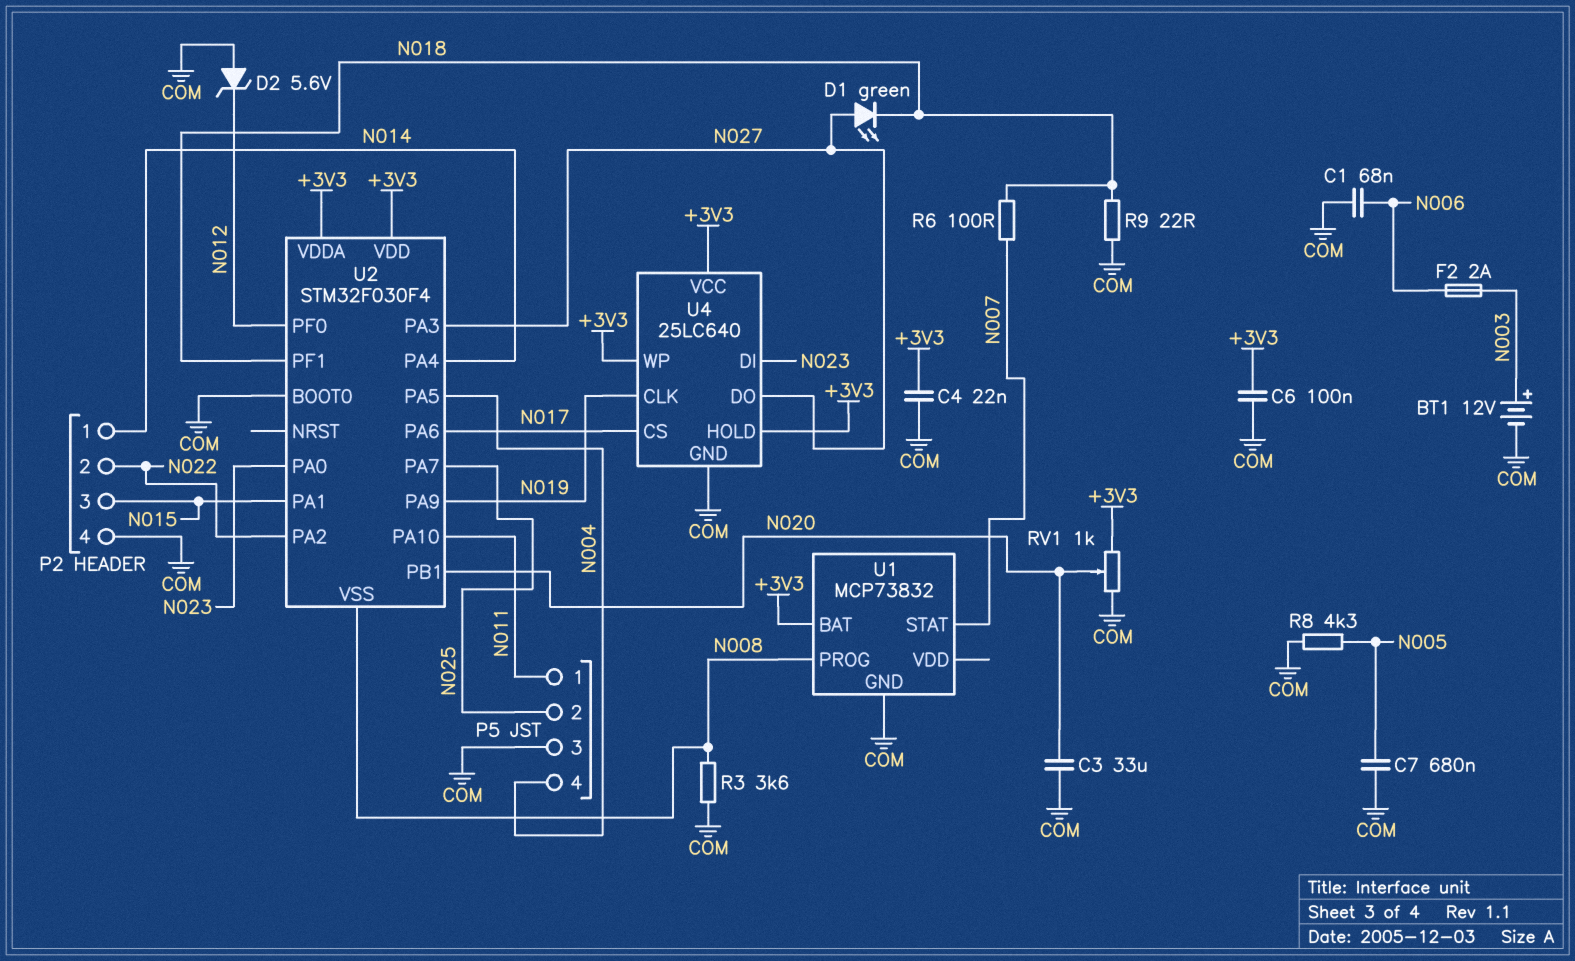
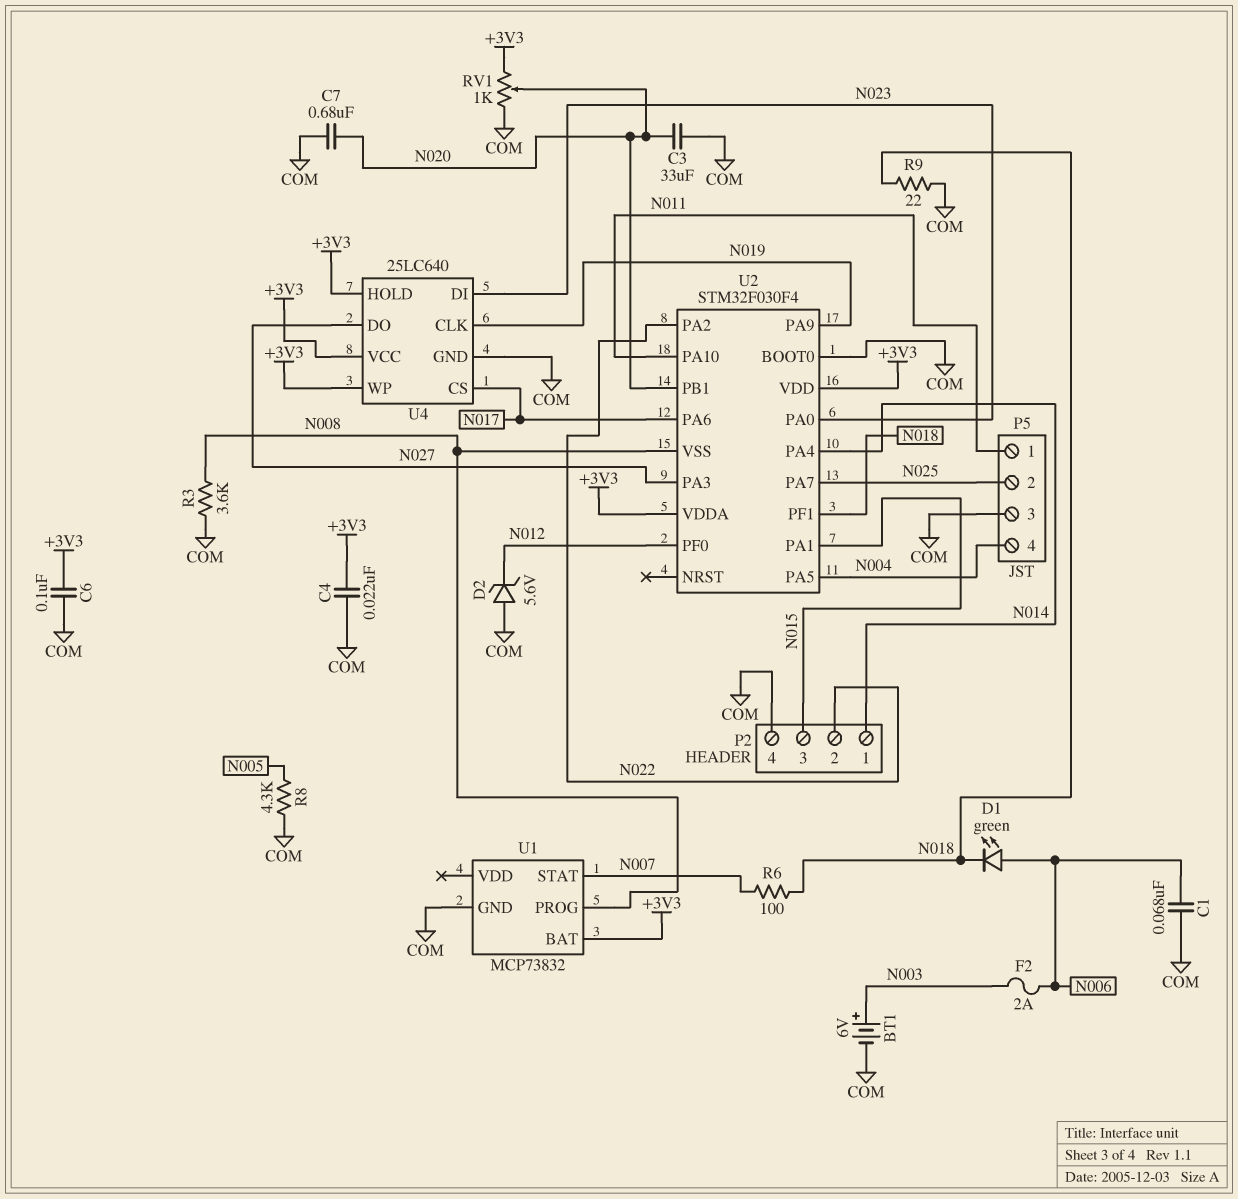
BT1: 12V (plus N003, minus COM) -> 6V (plus N003, minus COM)
C7: 680nF (COM, N005) -> 680nF (COM, N020)
D1: LED green (A N027, K N018) -> LED green (A N006, K N018)

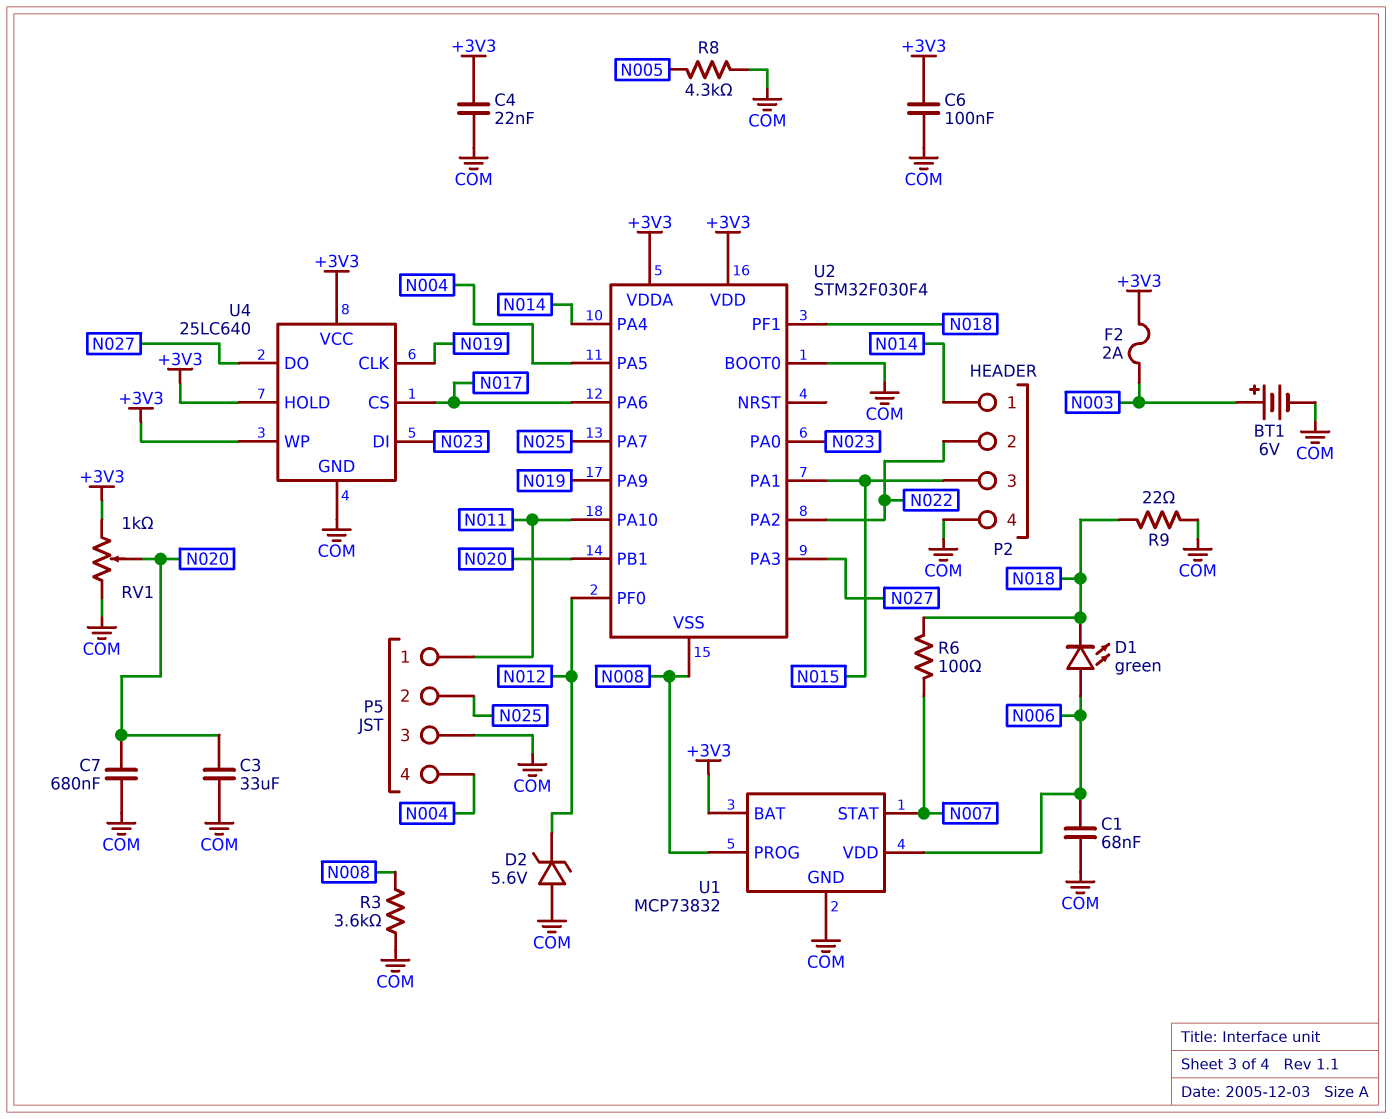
F2: 2A (N003, N006) -> 2A (+3V3, N003)
U1 pin VDD: none -> N006

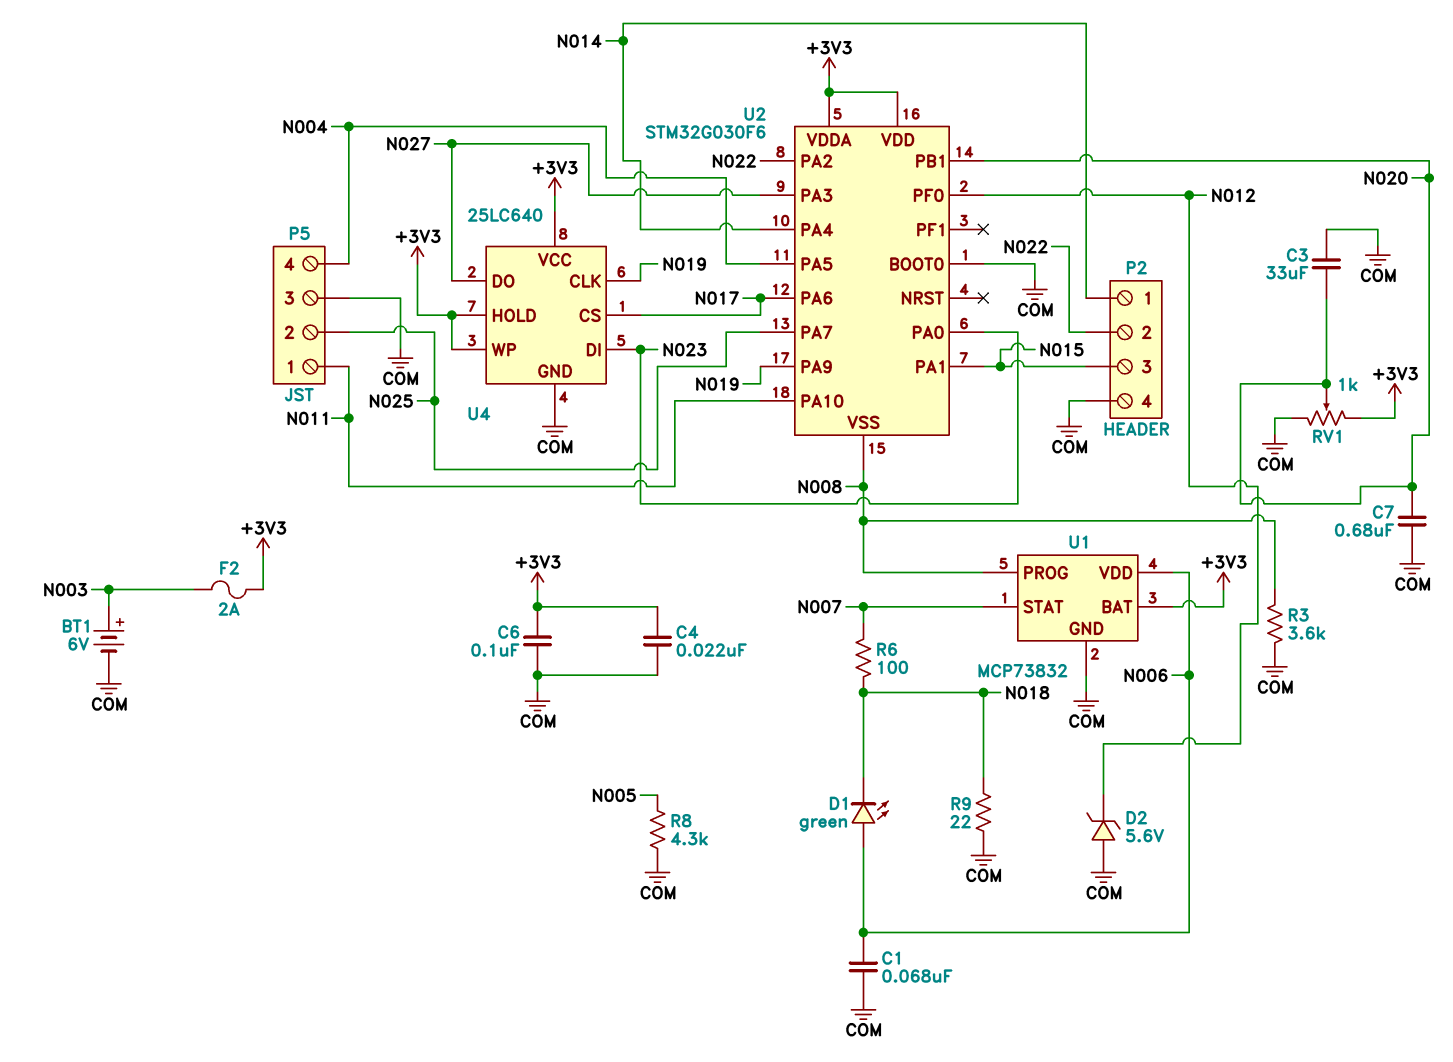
U2: STM32F030F4 -> STM32G030F6
U2 pin PF1: N018 -> none

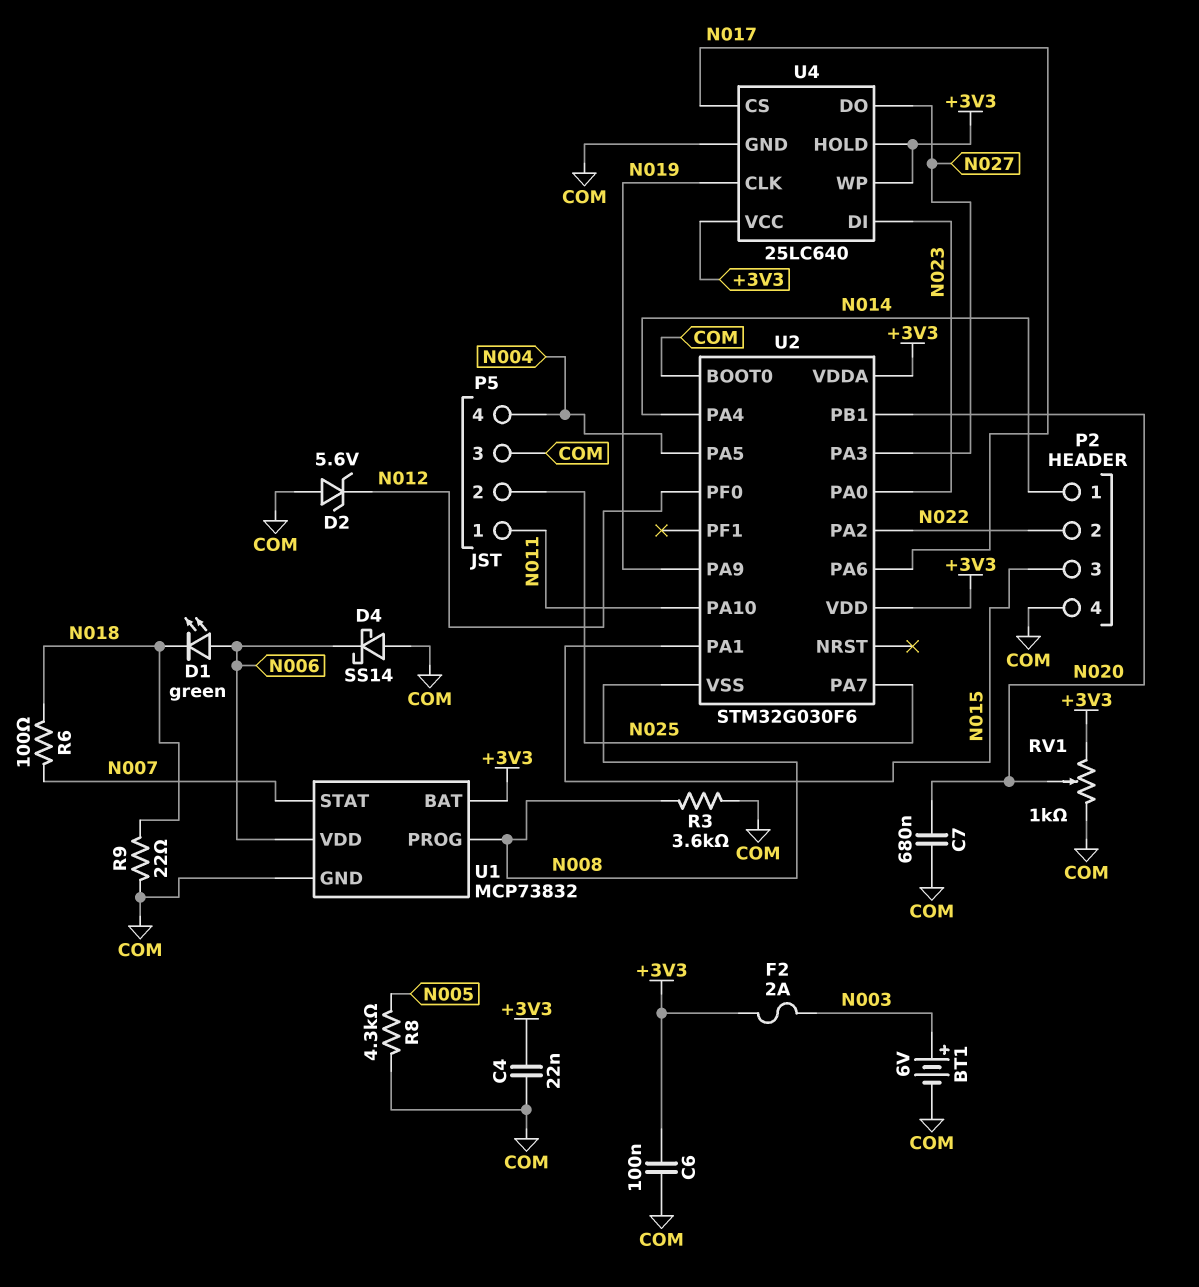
C1: 68nF (COM, N006) -> none
C3: 33uF (COM, N020) -> none
D4: none -> schottky SS14 (A COM, K N006)

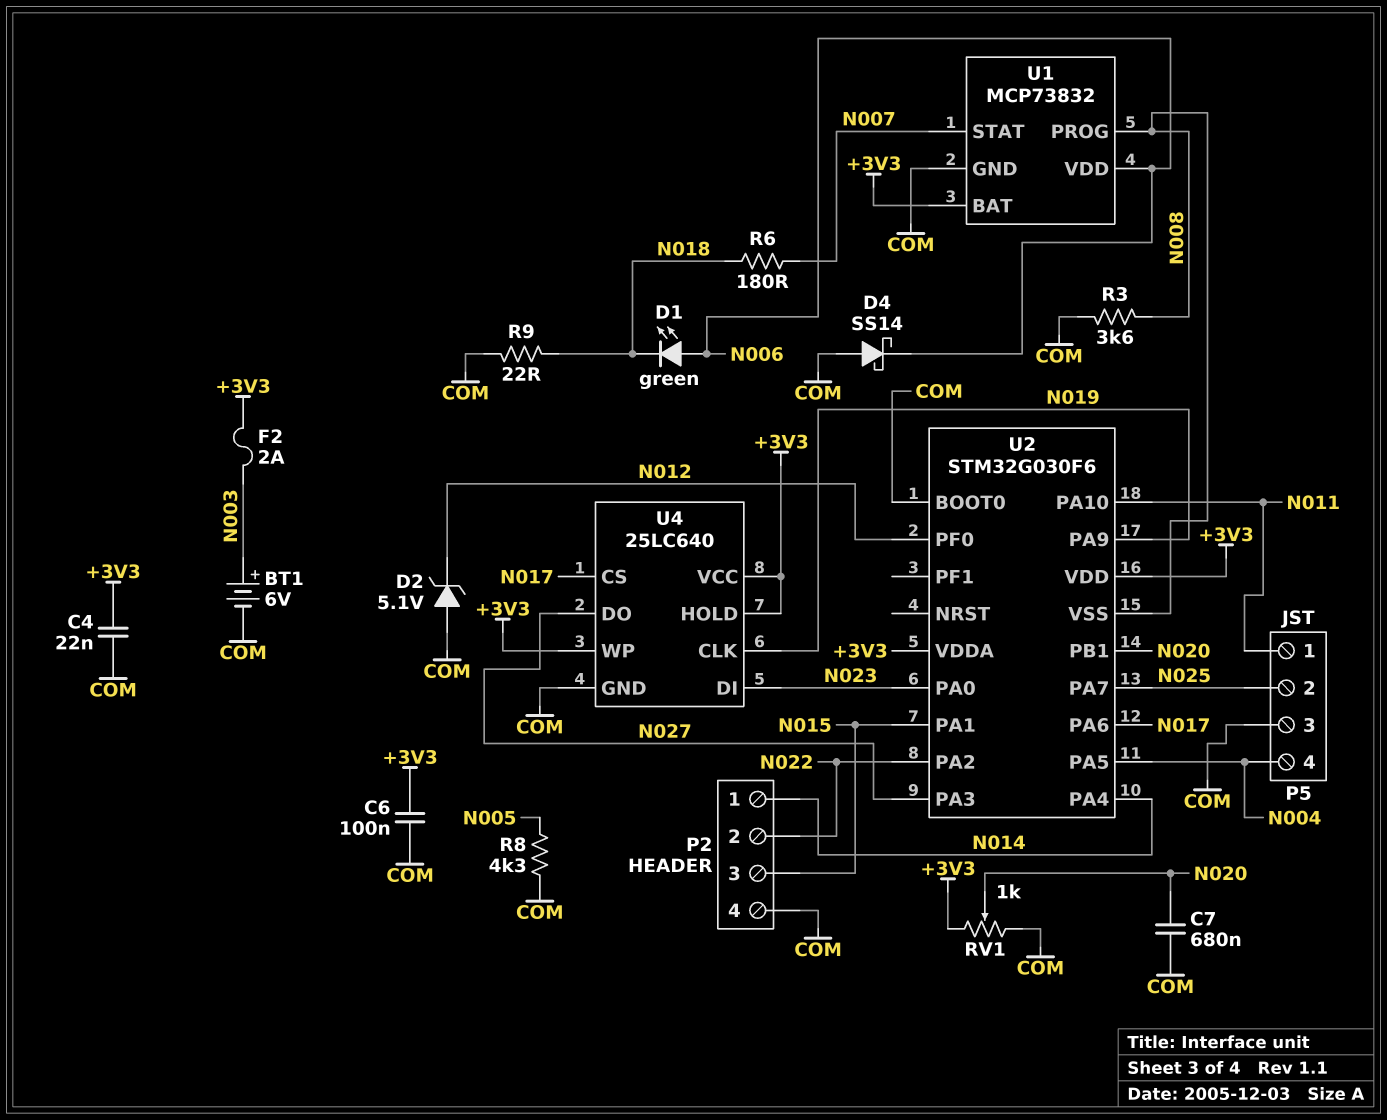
D2: zener 5.6V (A COM, K N012) -> zener 5.1V (A COM, K N012)
R6: 100 (N007, N018) -> 180 (N007, N018)

